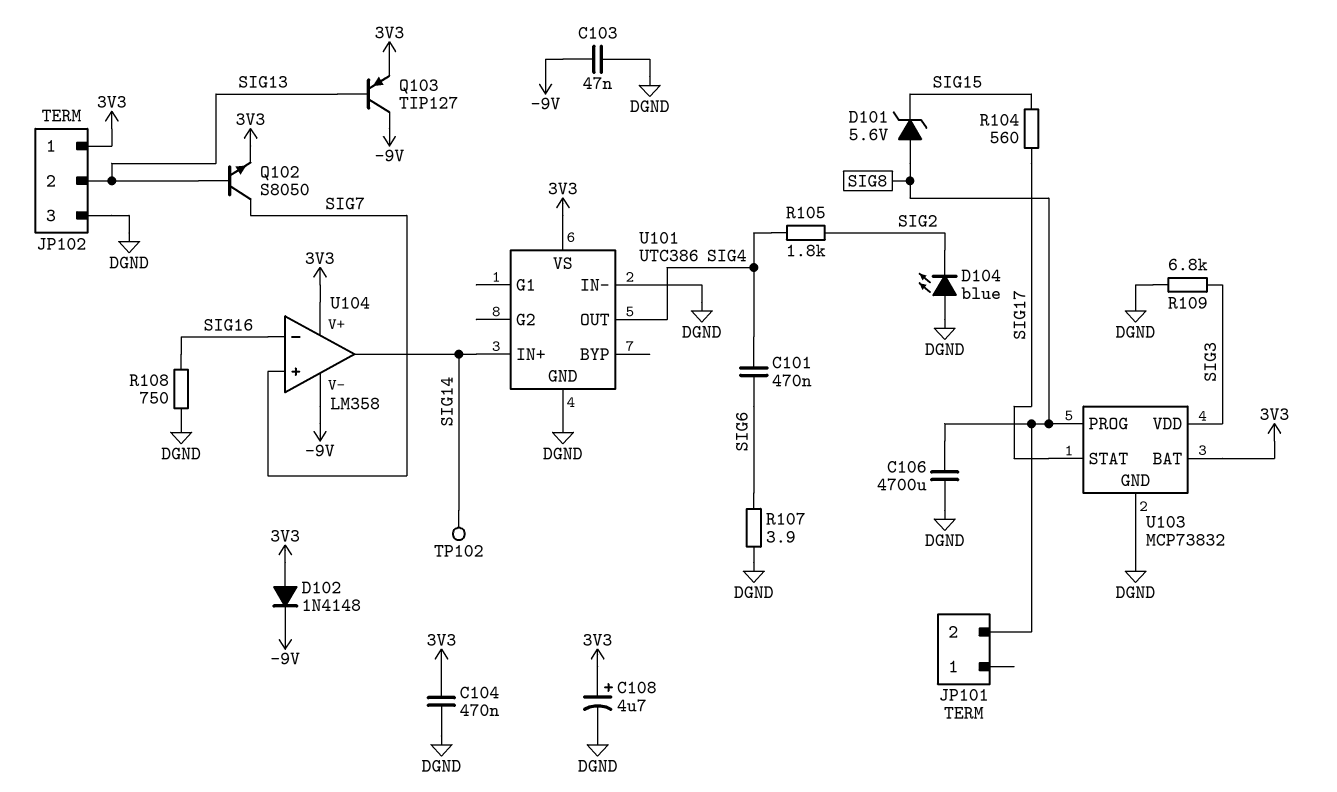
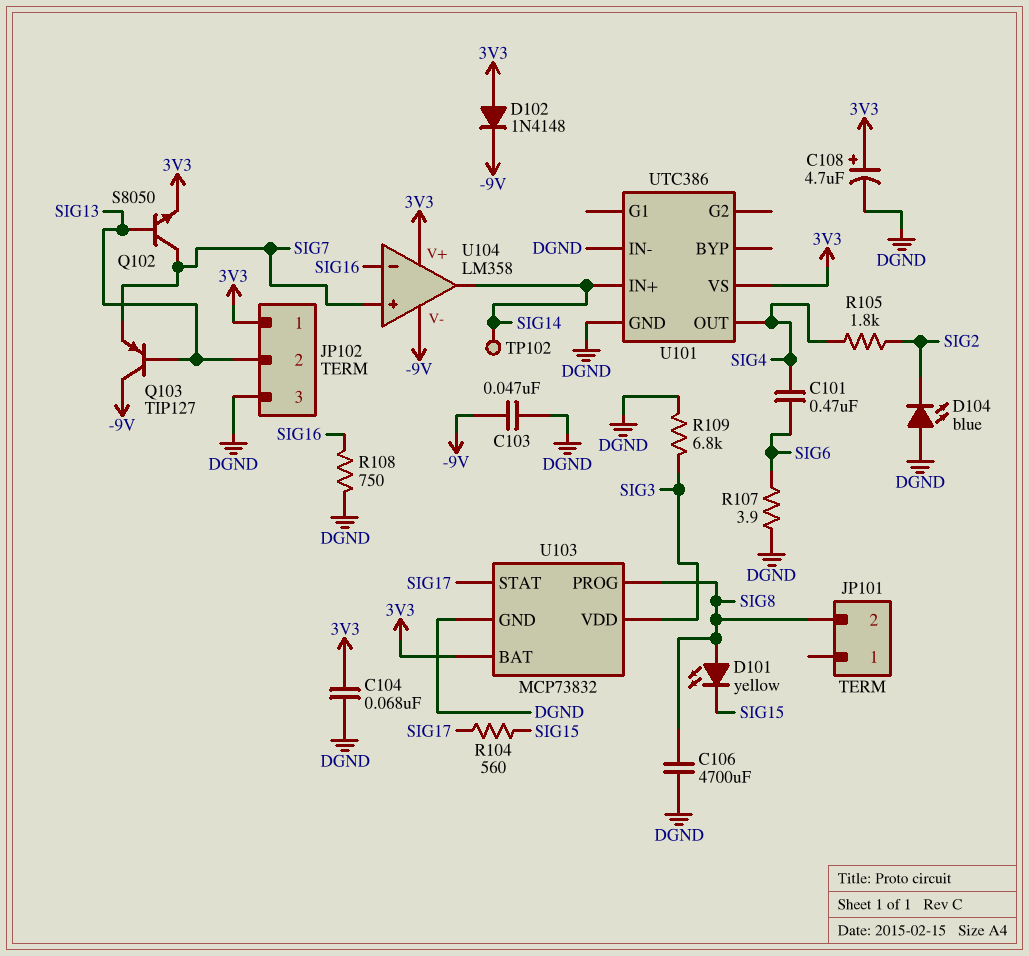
C104: 470nF (3V3, DGND) -> 68nF (3V3, DGND)
D101: zener 5.6V (A SIG8, K SIG15) -> LED yellow (A SIG8, K SIG15)
Q103: PNP TIP127 (B SIG13, C -9V, E 3V3) -> PNP TIP127 (B SIG13, C -9V, E SIG7)

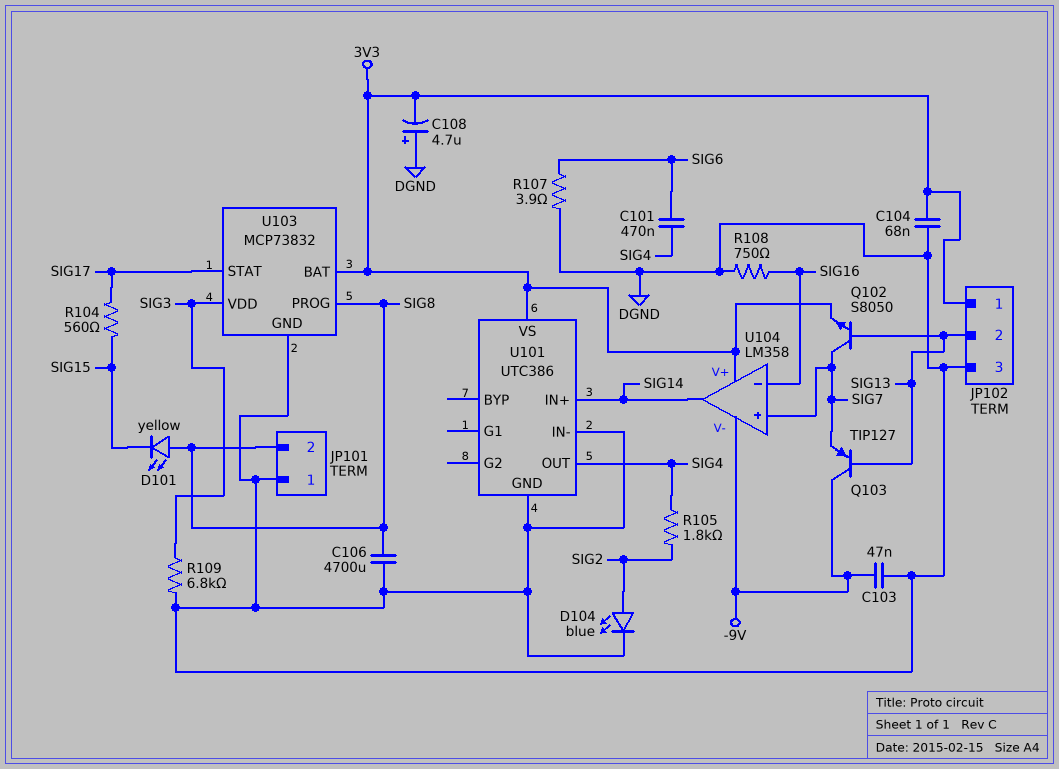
C108: 4.7uF (plus 3V3, minus DGND) -> 4.7uF (plus DGND, minus 3V3)
D102: diode 1N4148 (A 3V3, K -9V) -> none
D104: LED blue (A DGND, K SIG2) -> LED blue (A SIG2, K DGND)
JP101 pin 1: none -> DGND
TP102: test point (SIG14) -> none

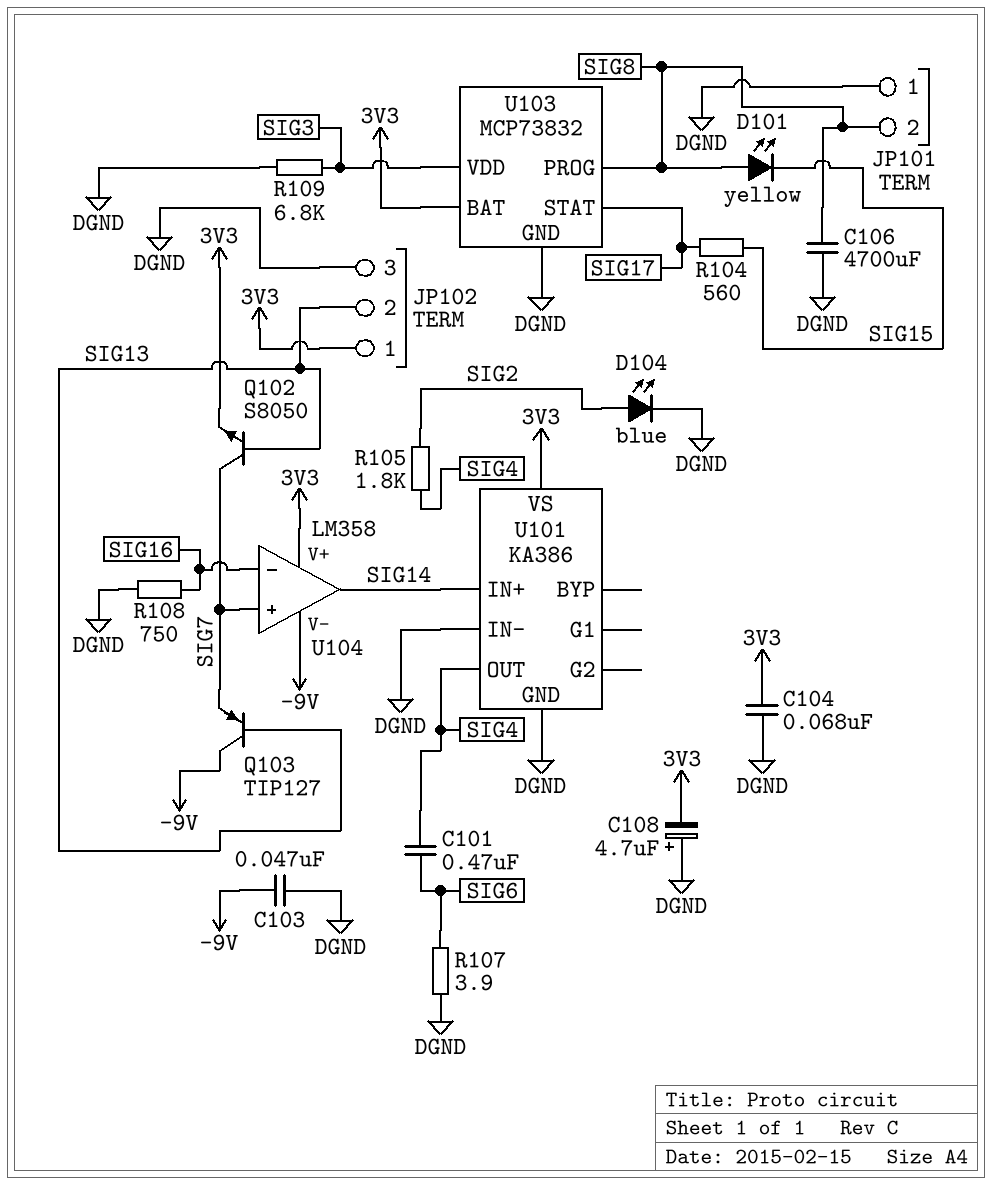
U101: UTC386 -> KA386

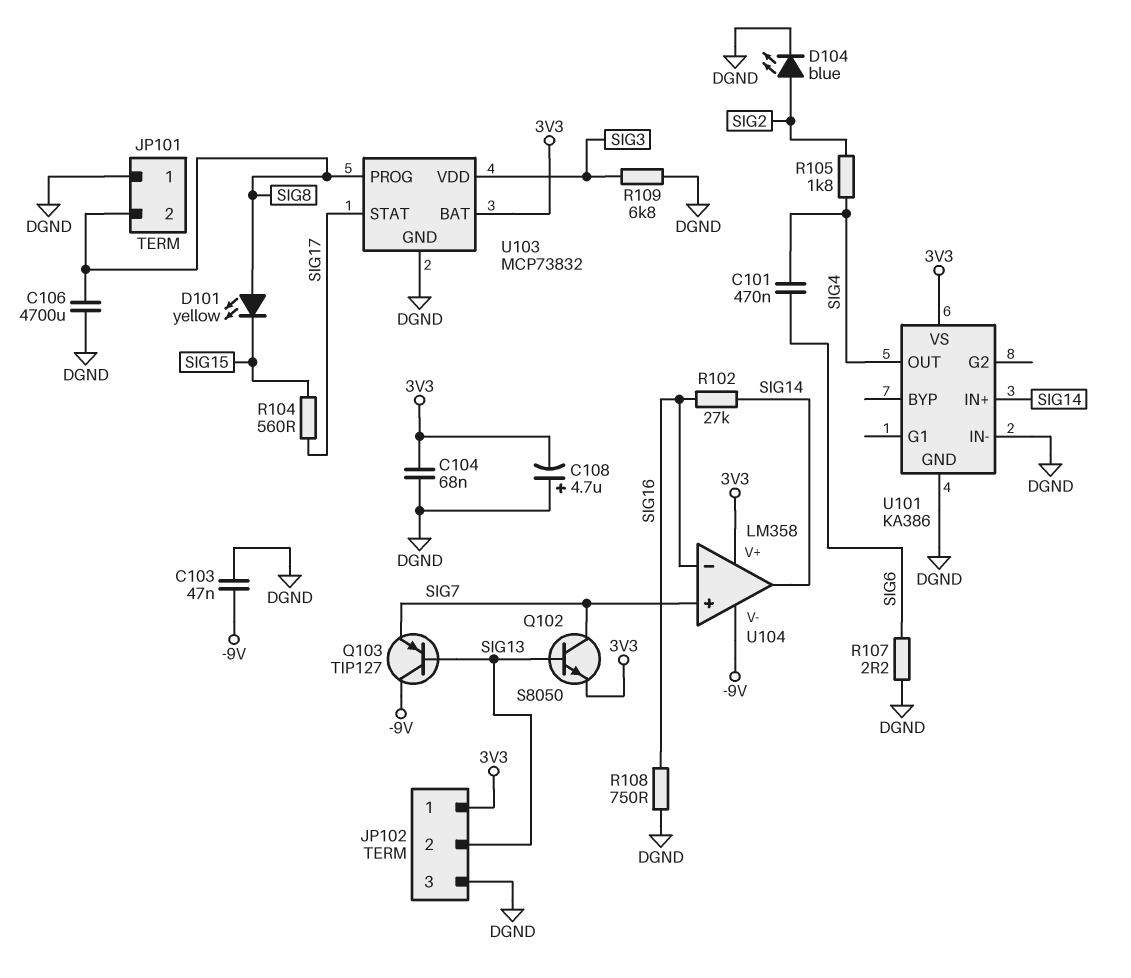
R102: none -> 27k (SIG14, SIG16)
R107: 3.9 (DGND, SIG6) -> 2.2 (DGND, SIG6)

